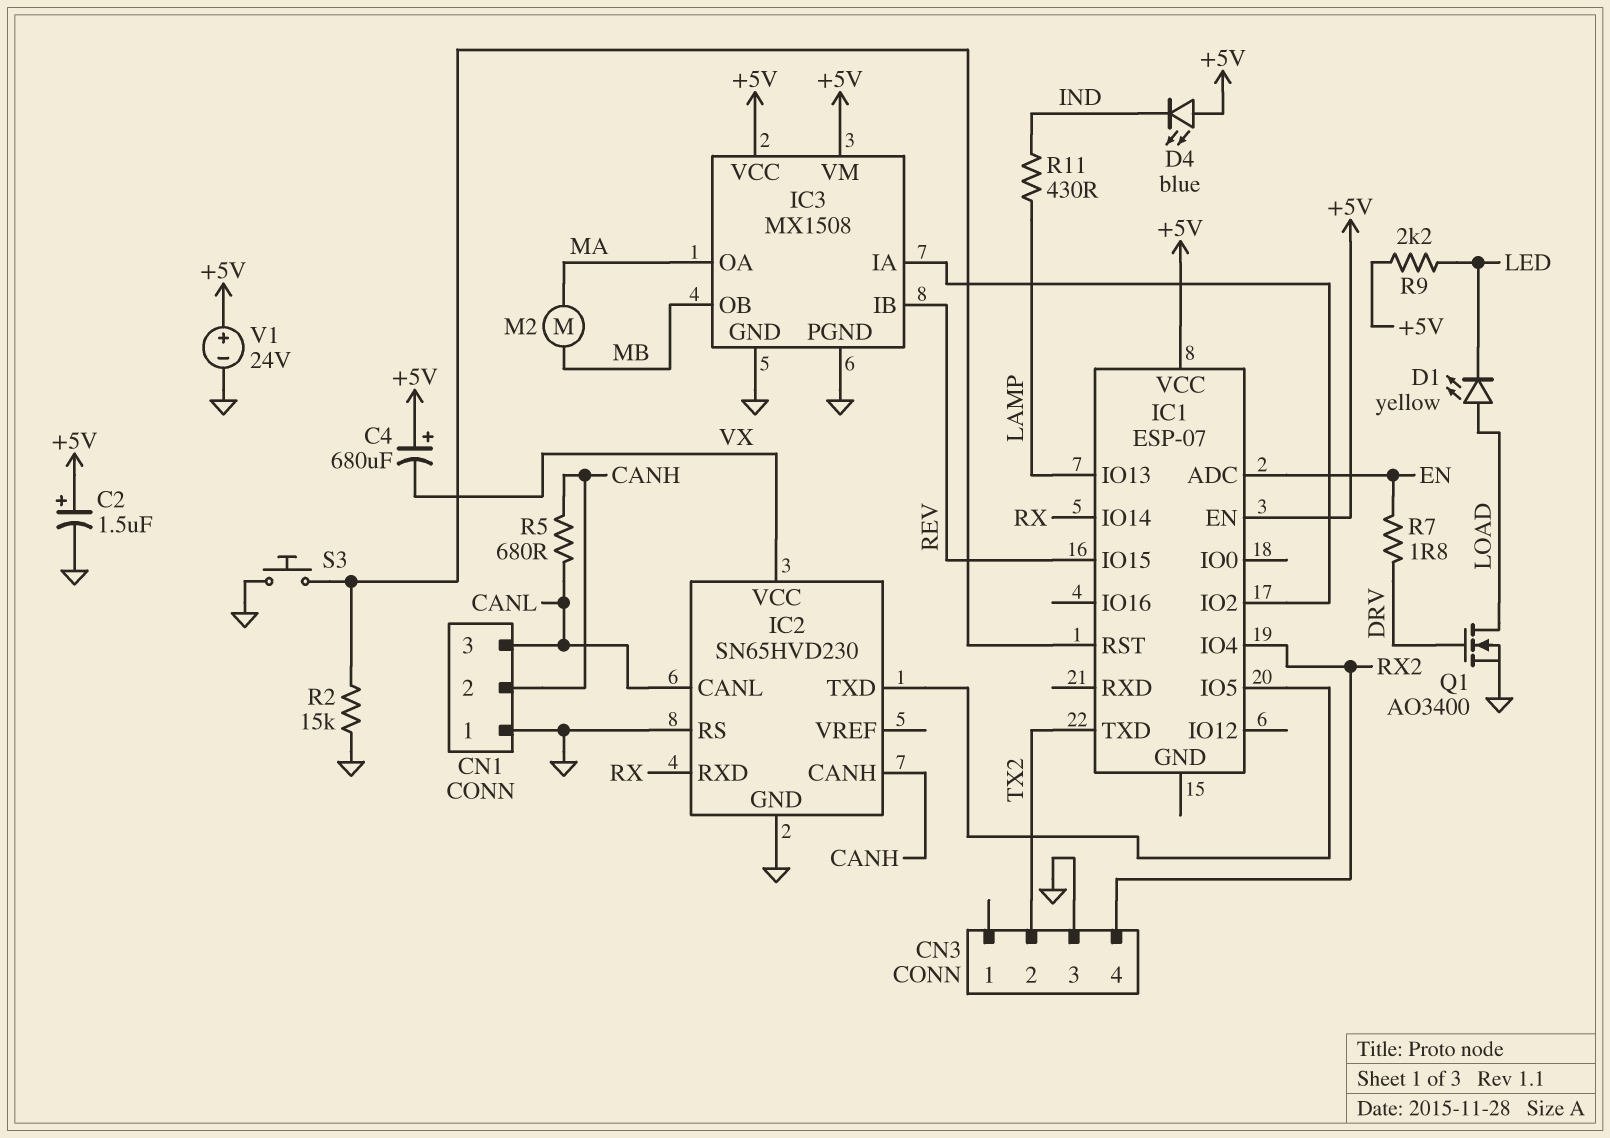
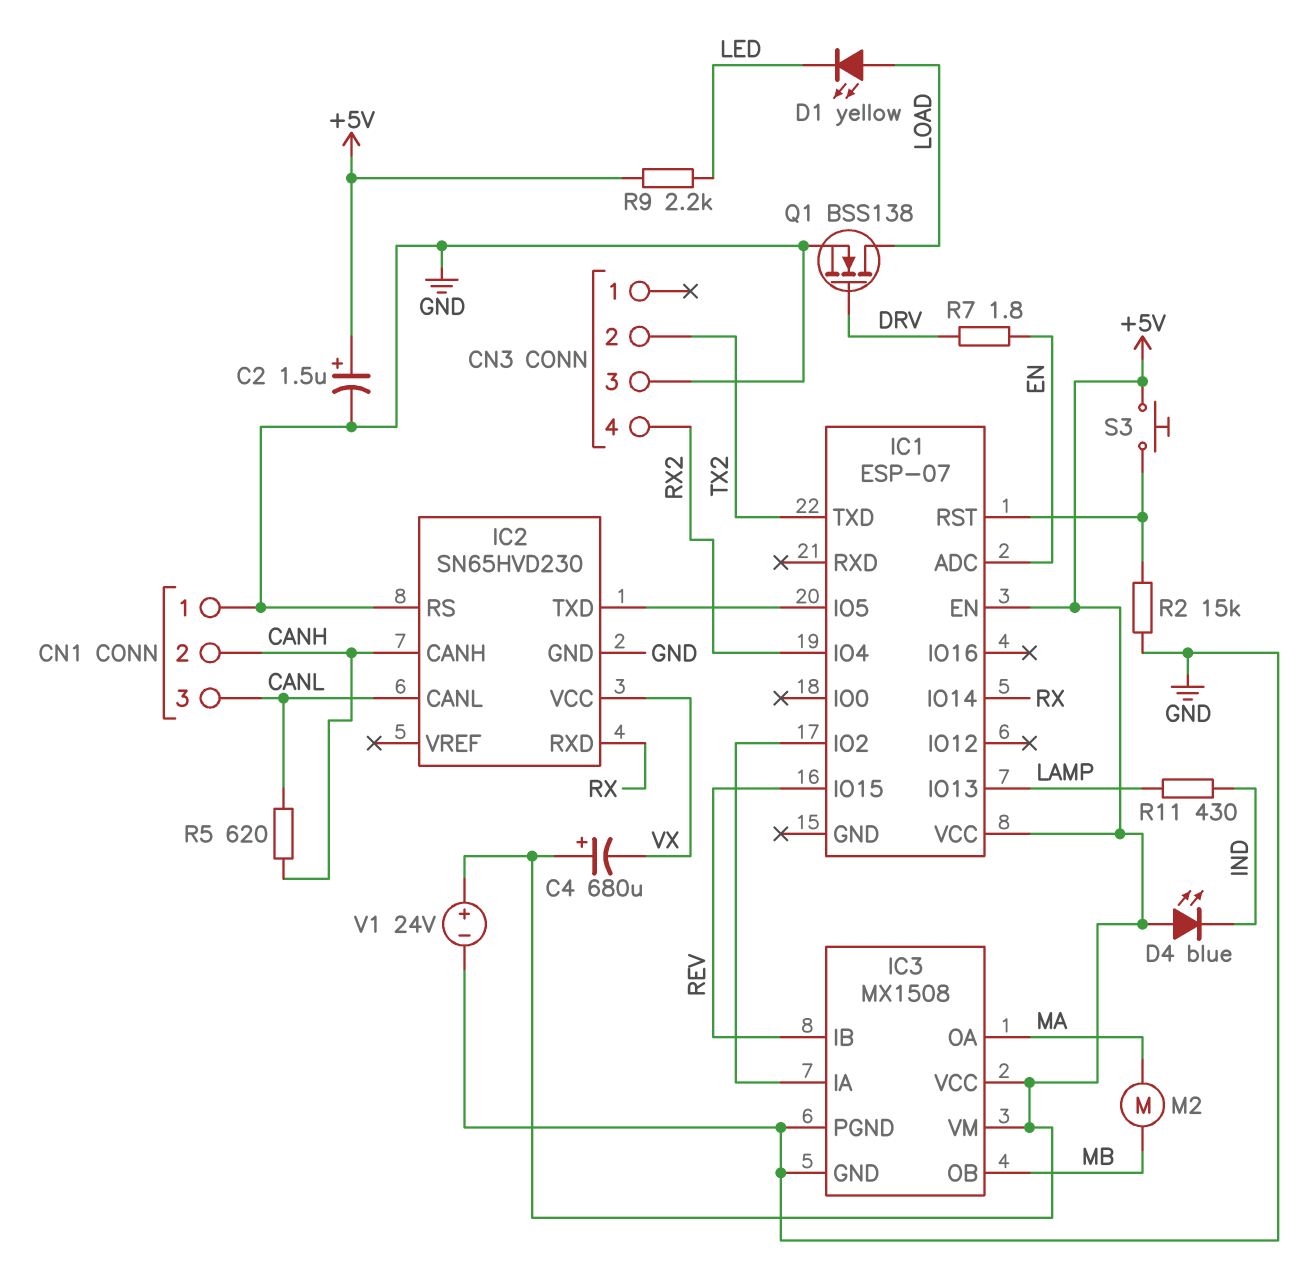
Q1: NMOS AO3400 (G DRV, D LOAD, S GND) -> NMOS BSS138 (G DRV, D LOAD, S GND)
R5: 680 (CANH, CANL) -> 620 (CANH, CANL)
S3: button (GND, IC1/RST) -> button (+5V, IC1/RST)

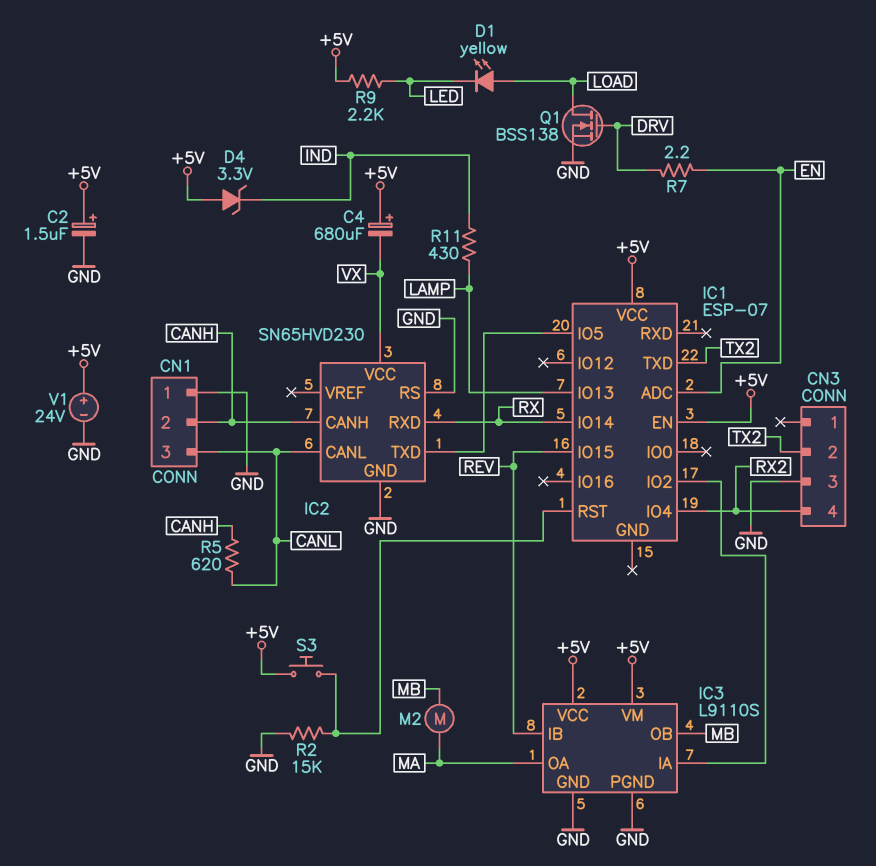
D4: LED blue (A +5V, K IND) -> zener 3.3V (A +5V, K IND)
IC3: MX1508 -> L9110S
R7: 1.8 (DRV, EN) -> 2.2 (DRV, EN)

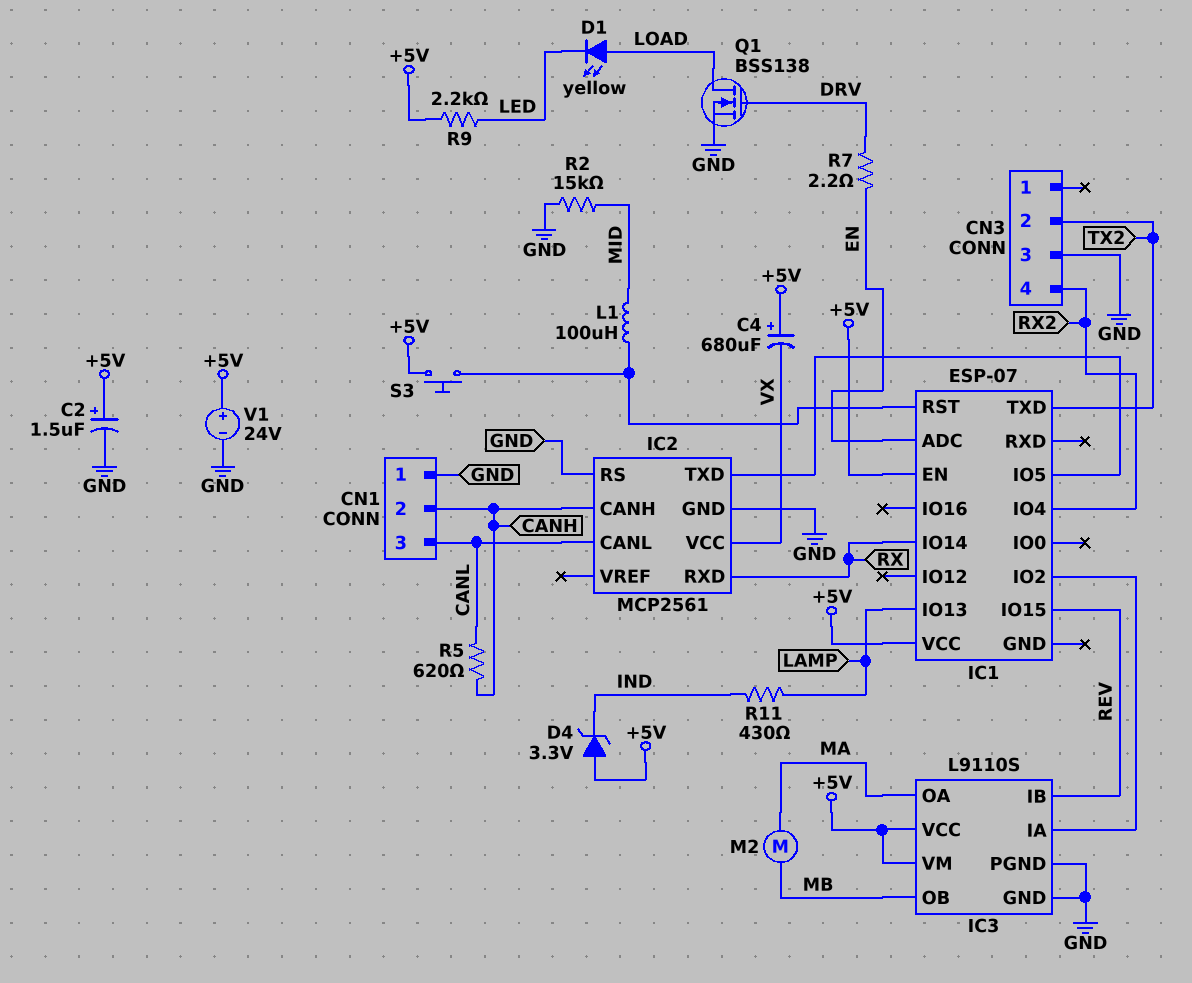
IC2: SN65HVD230 -> MCP2561
L1: none -> 100uH (IC1/RST, MID)
R2: 15k (GND, IC1/RST) -> 15k (GND, MID)

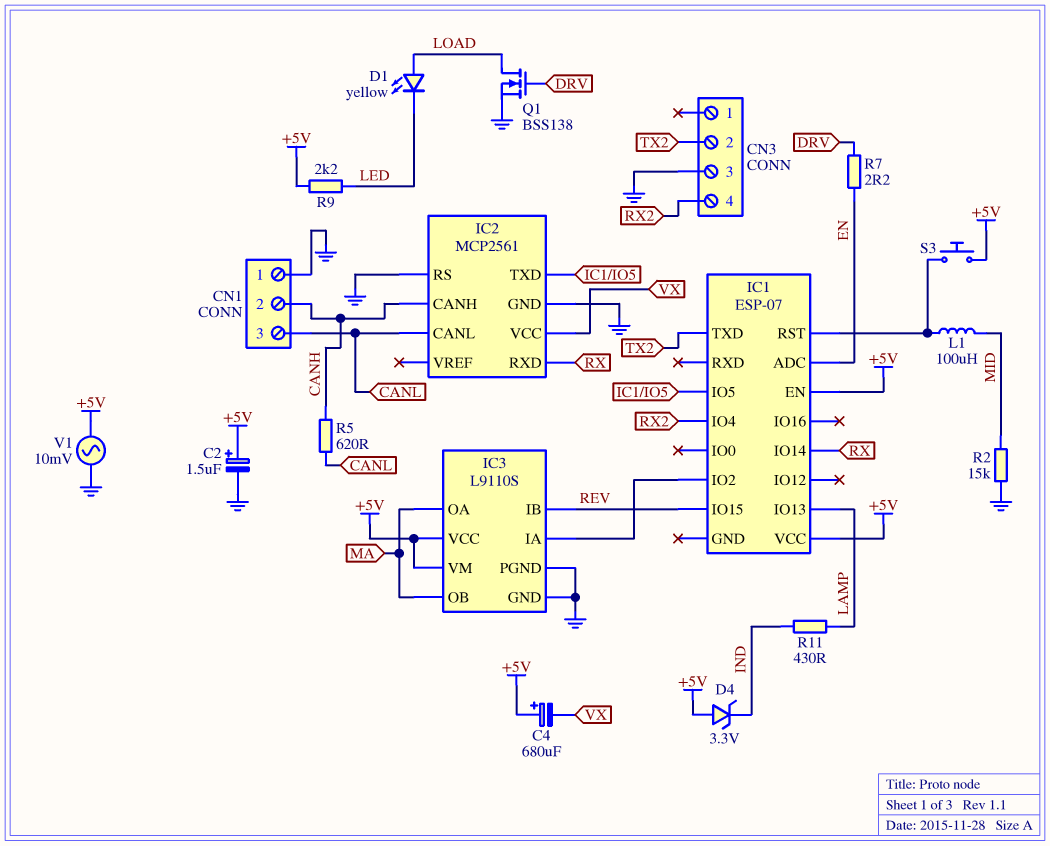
IC3 pin OB: MB -> MA
M2: motor (MA, MB) -> none
V1: 24V (plus +5V, minus GND) -> AC 10mV (+5V, GND)

